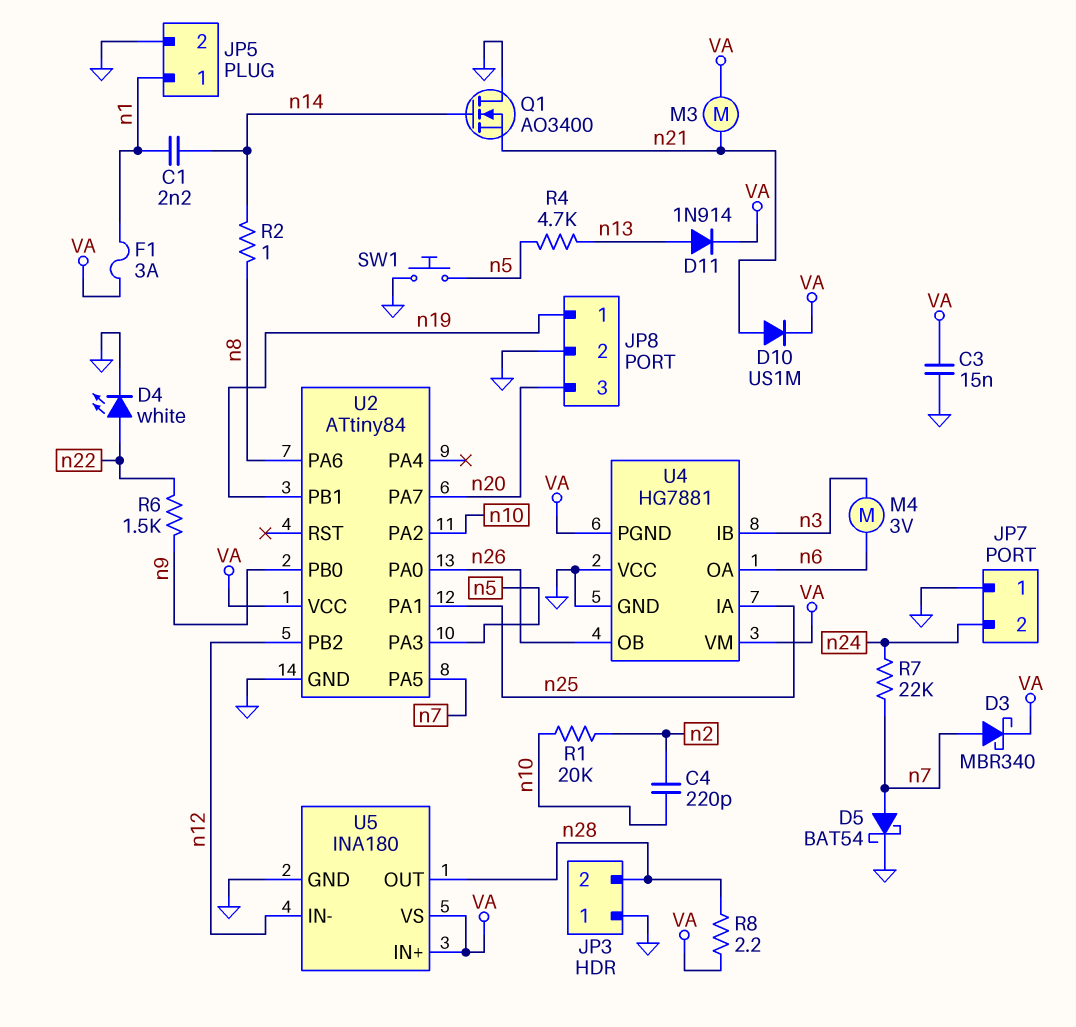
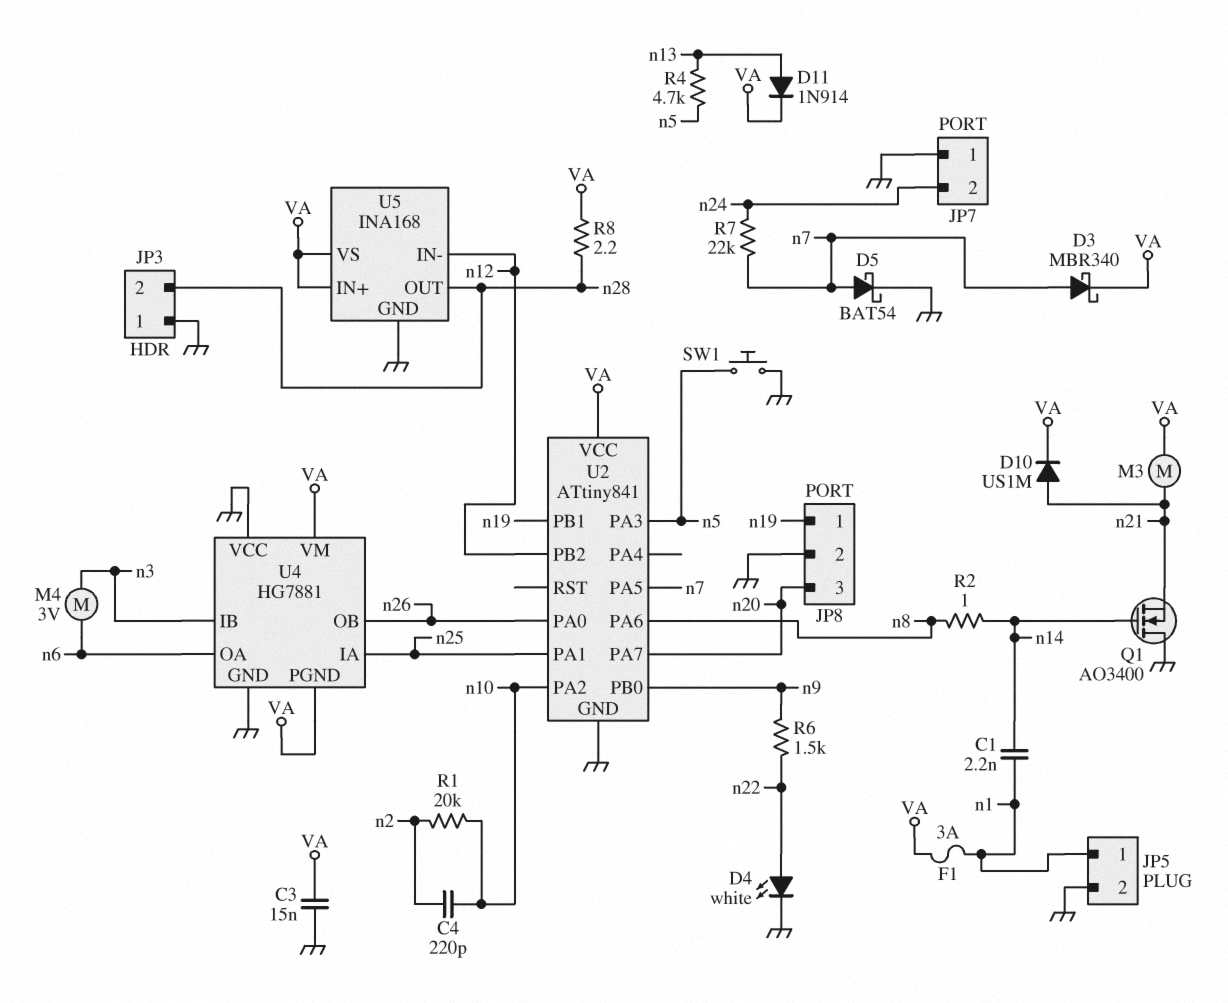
U2: ATtiny84 -> ATtiny841
U5: INA180 -> INA168

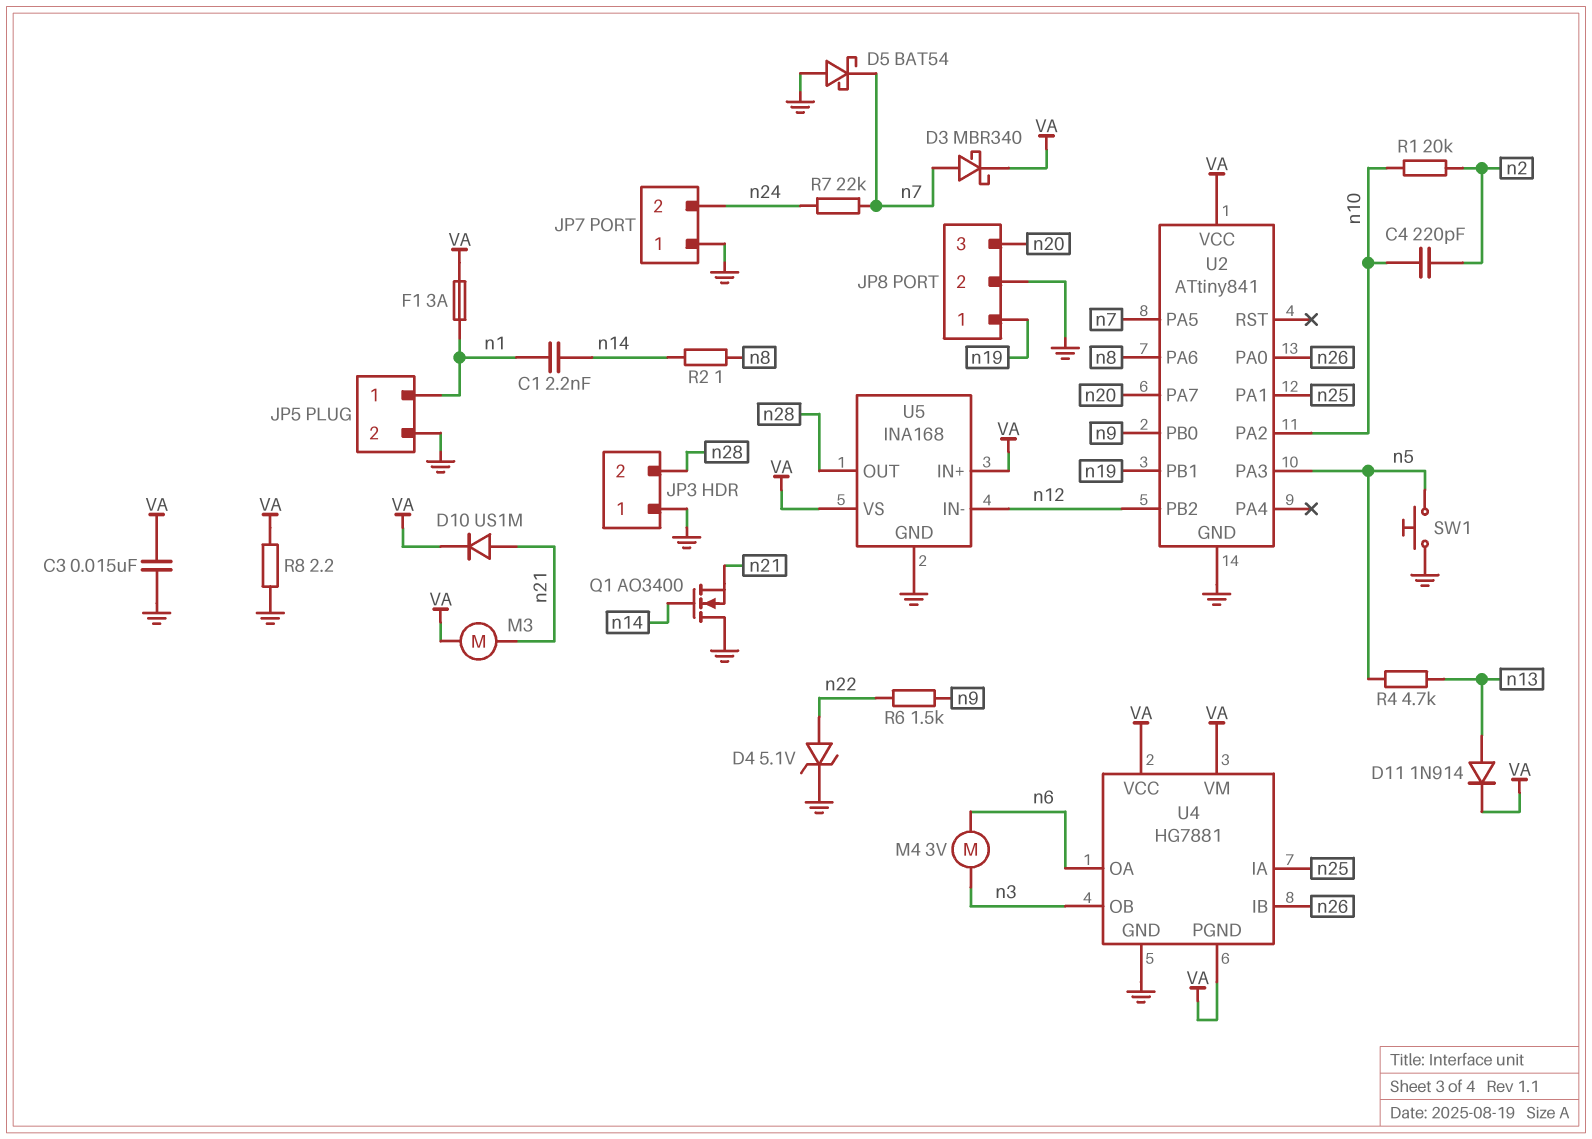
D4: LED white (A n22, K GND) -> zener 5.1V (A n22, K GND)
D5: schottky BAT54 (A n7, K GND) -> schottky BAT54 (A GND, K n7)
R8: 2.2 (VA, n28) -> 2.2 (GND, VA)
U4 pin IB: n3 -> n26
U4 pin OB: n26 -> n3
U4 pin VCC: GND -> VA

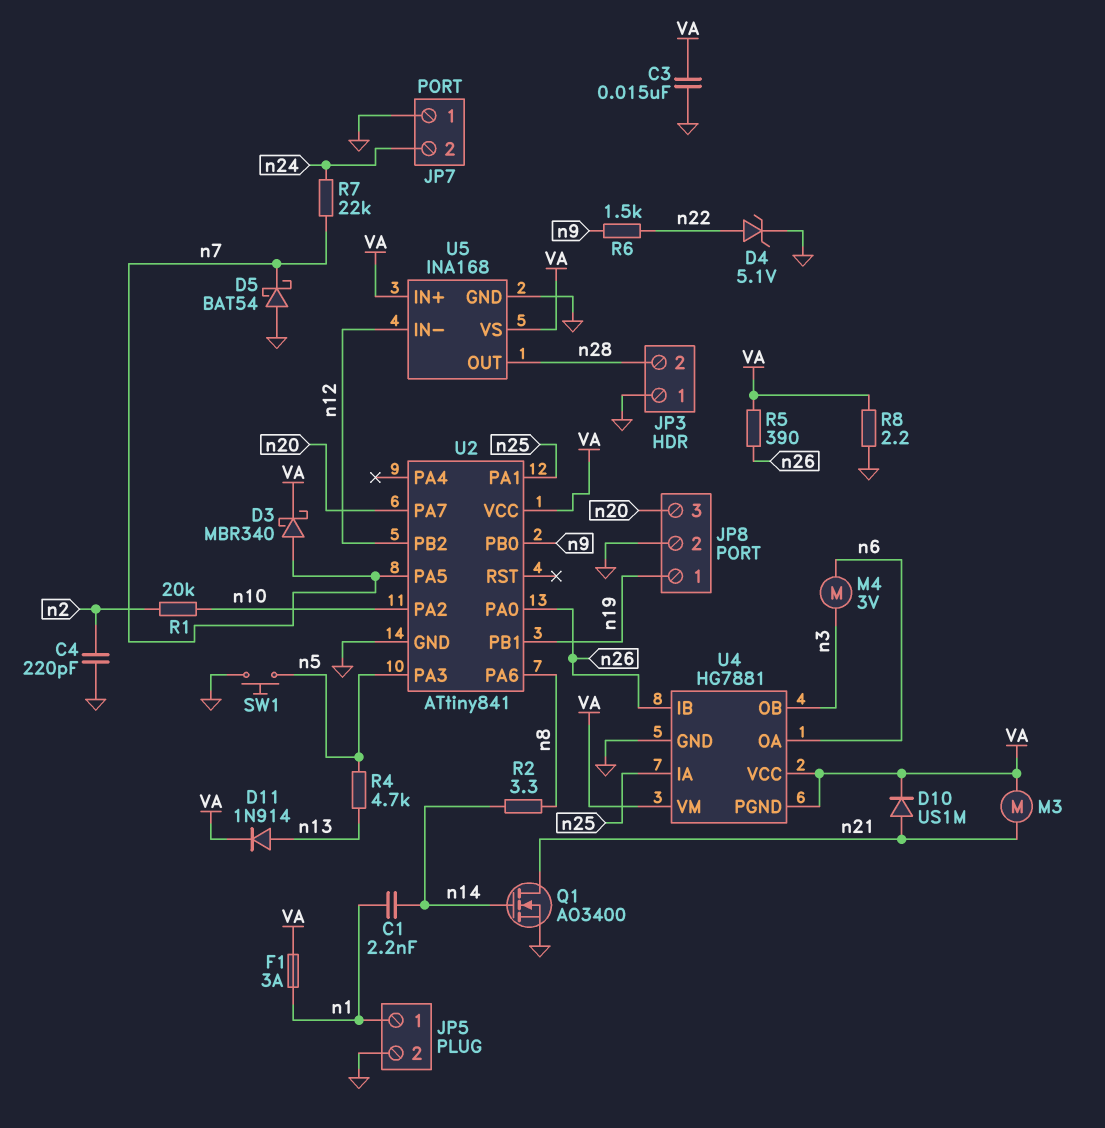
C4: 220pF (n2, n10) -> 220pF (GND, n2)
Q1: NMOS AO3400 (G n14, D GND, S n21) -> NMOS AO3400 (G n14, D n21, S GND)
R2: 1 (n8, n14) -> 3.3 (n8, n14)
R5: none -> 390 (VA, n26)

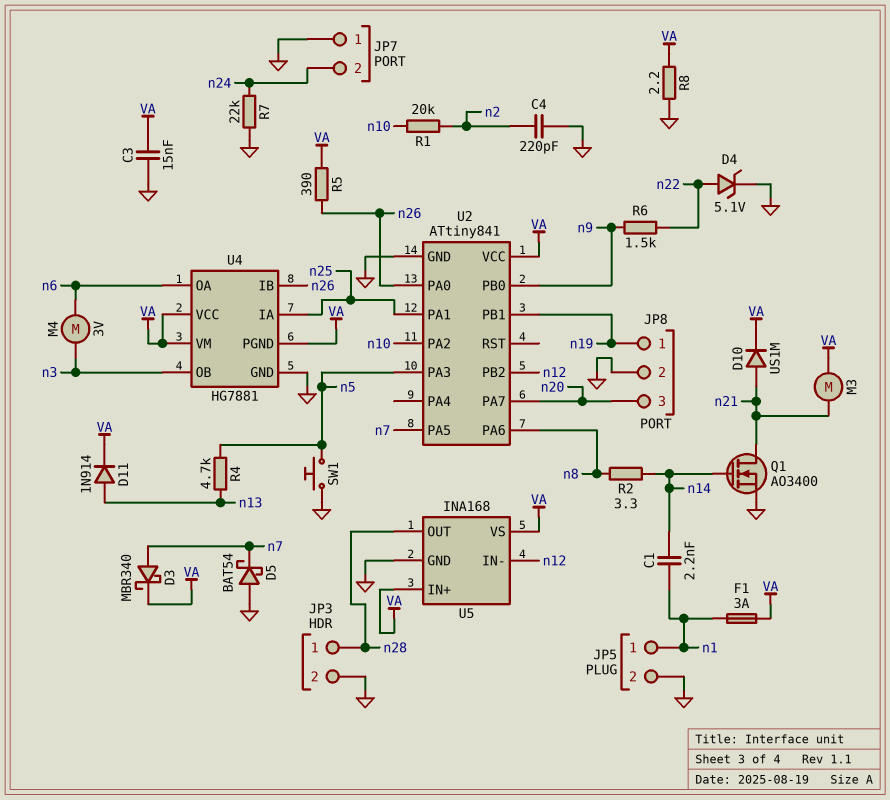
JP3 pin 1: GND -> n28
JP3 pin 2: n28 -> GND
R7: 22k (n7, n24) -> 22k (GND, n24)

